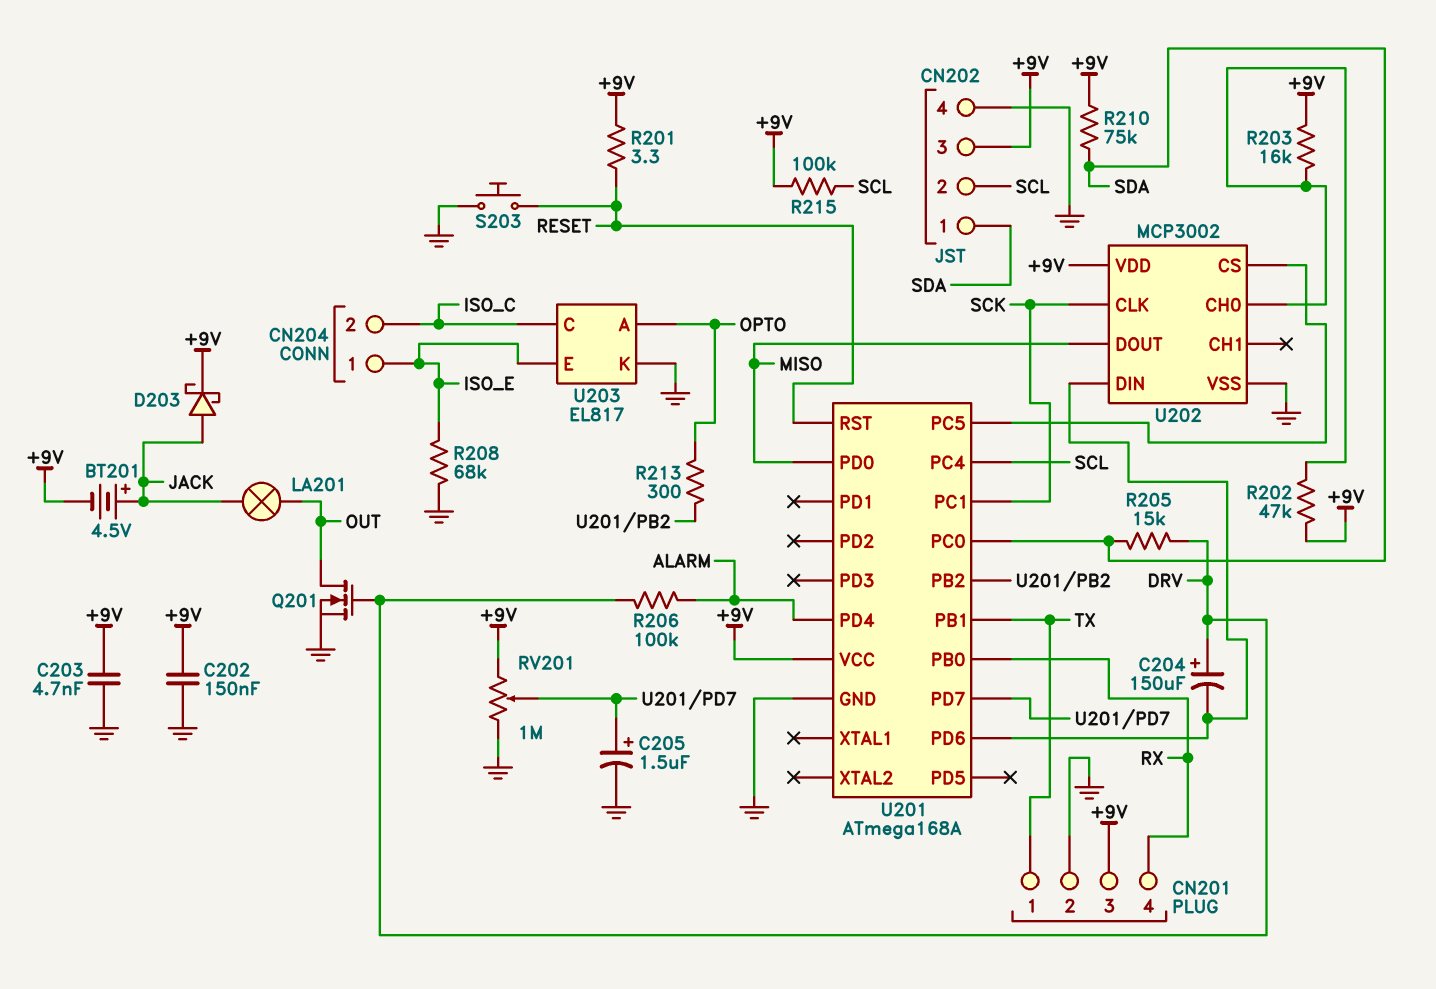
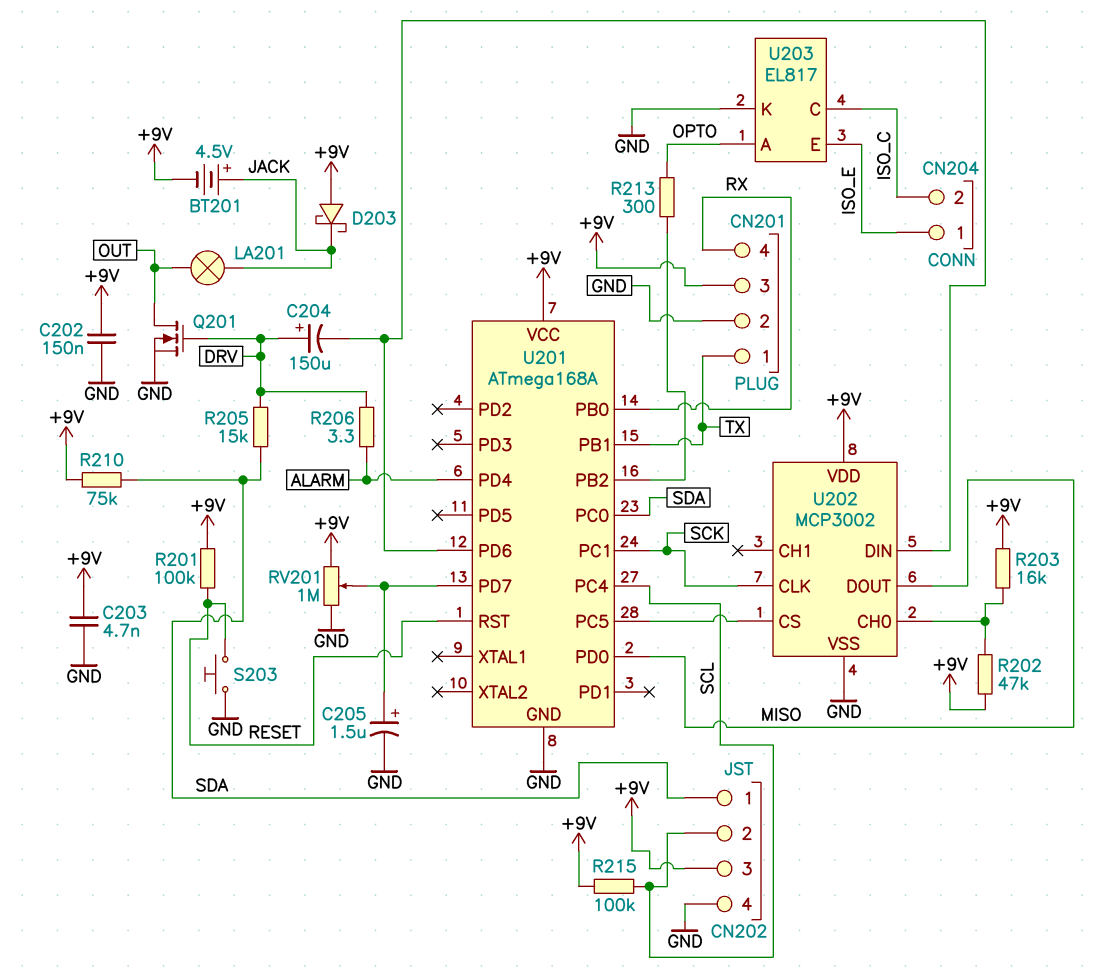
D203: schottky (A JACK, K +9V) -> schottky (A +9V, K JACK)
R201: 3.3 (+9V, RESET) -> 100k (+9V, RESET)
R206: 100k (ALARM, DRV) -> 3.3 (ALARM, DRV)
R208: 68k (GND, ISO_E) -> none

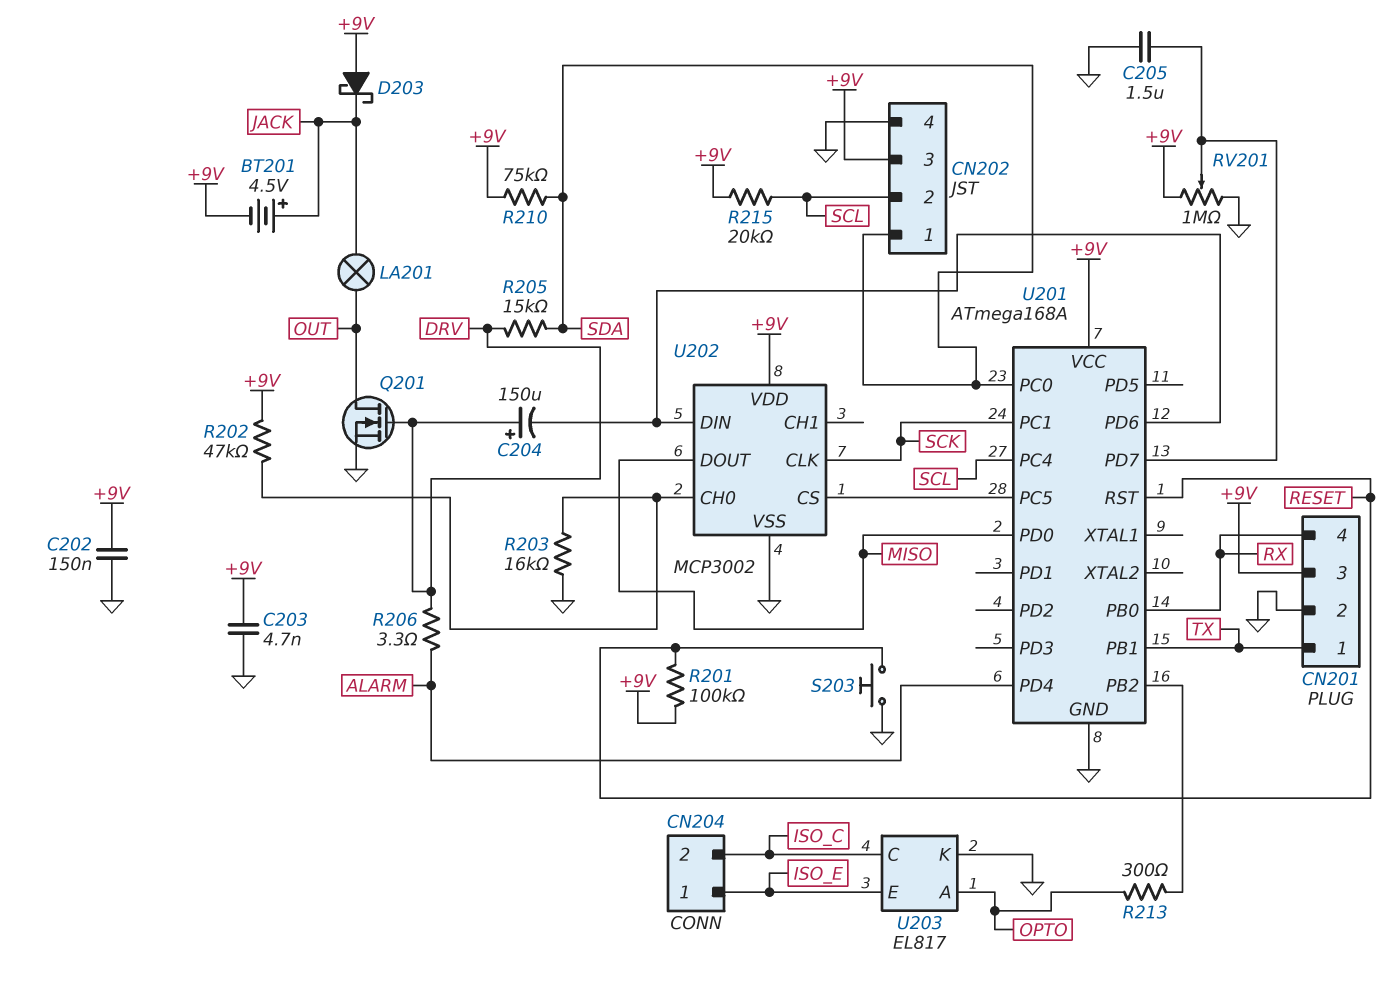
C205: 1.5uF (plus U201/PD7, minus GND) -> 1.5uF (GND, U201/PD7)
R203: 16k (+9V, U202/CH0) -> 16k (GND, U202/CH0)
R215: 100k (+9V, SCL) -> 20k (+9V, SCL)

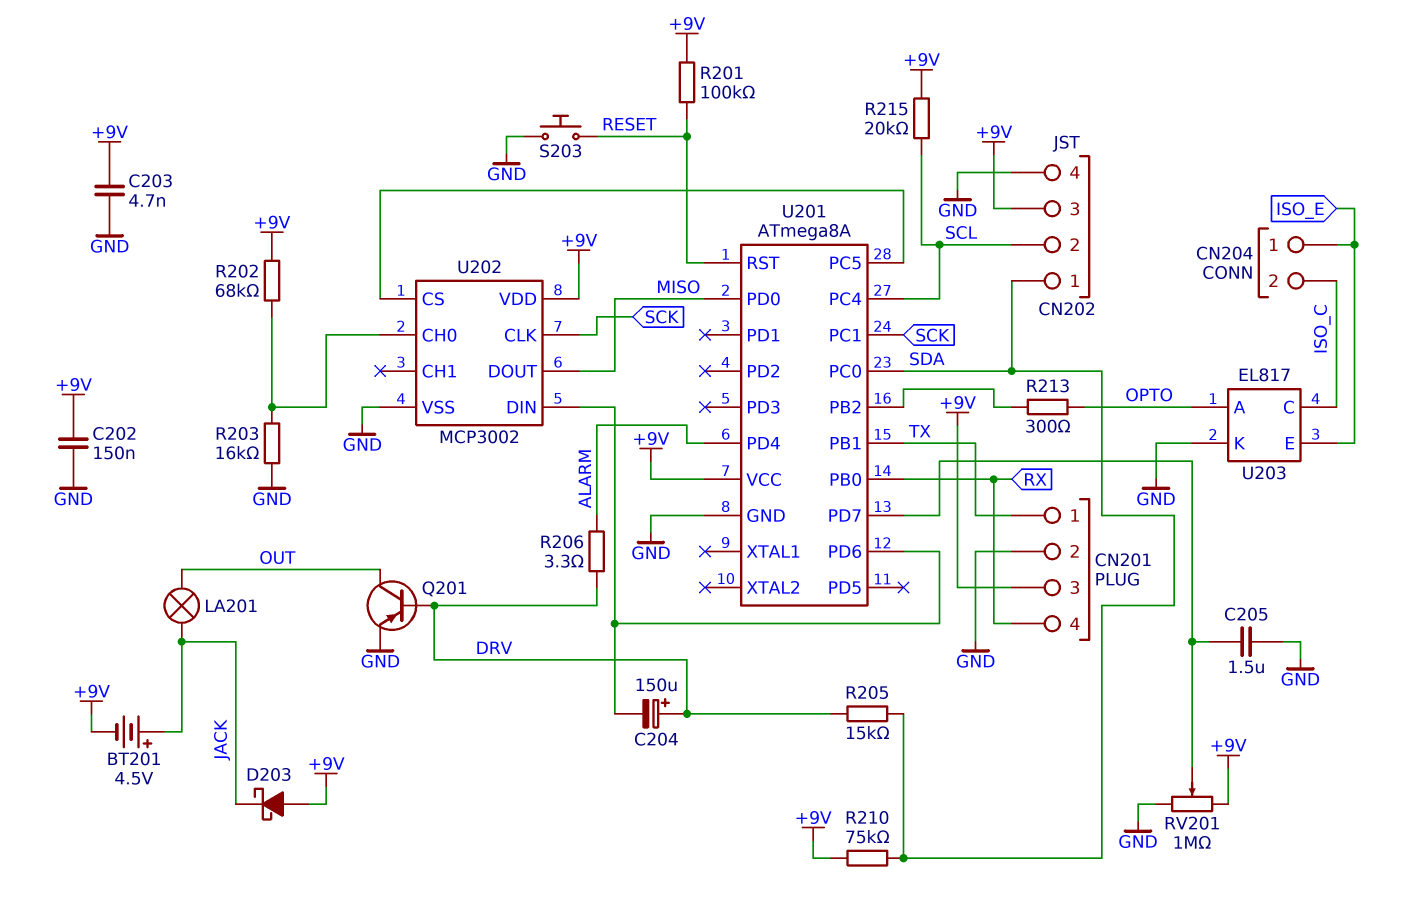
Q201: NMOS (G DRV, D OUT, S GND) -> PNP (B DRV, C OUT, E GND)
R202: 47k (+9V, U202/CH0) -> 68k (+9V, U202/CH0)
U201: ATmega168A -> ATmega8A

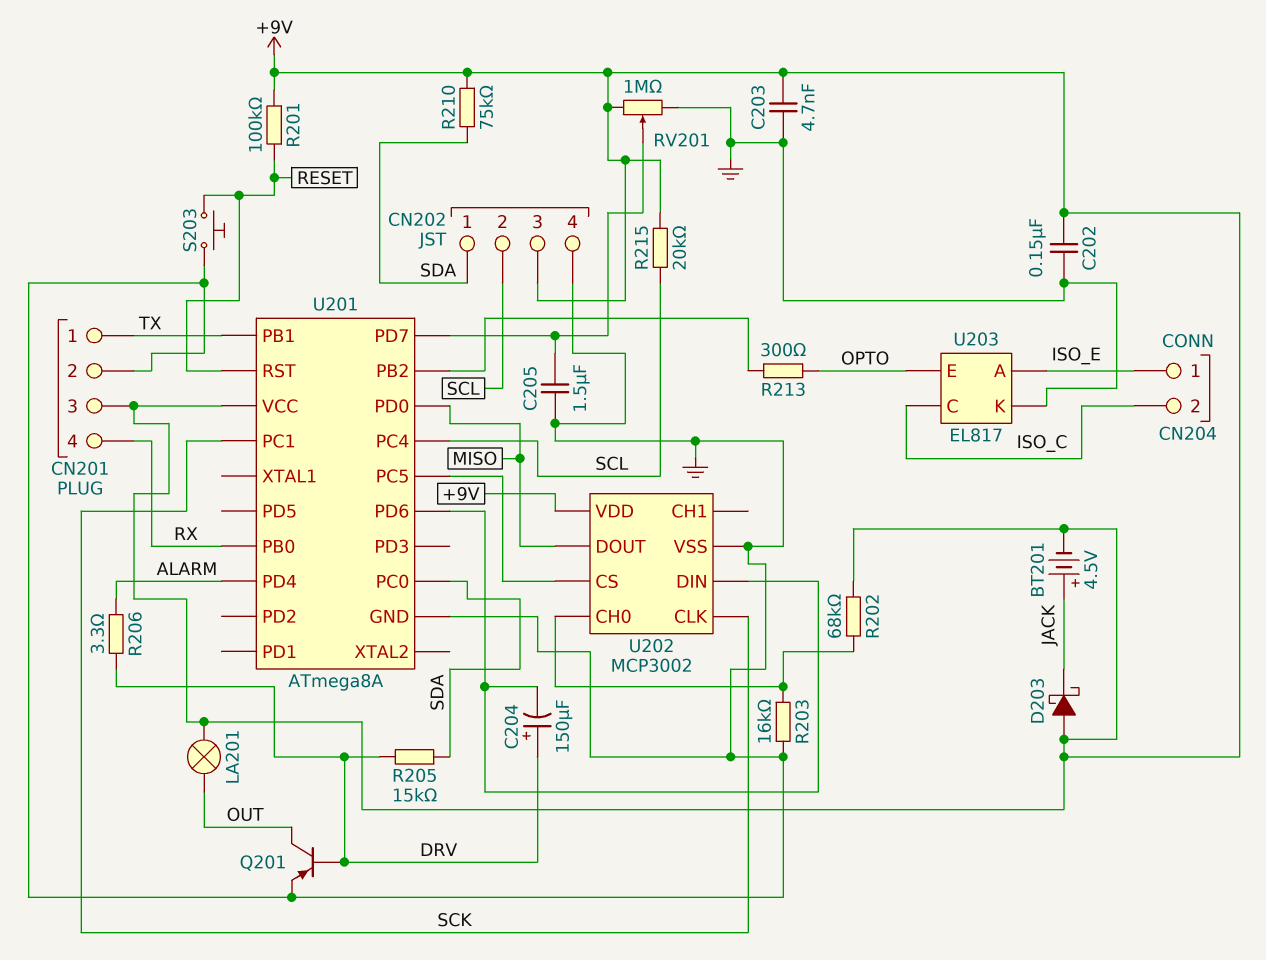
LA201: lamp (JACK, OUT) -> lamp (+9V, OUT)
U203 pin A: OPTO -> ISO_E
U203 pin E: ISO_E -> OPTO

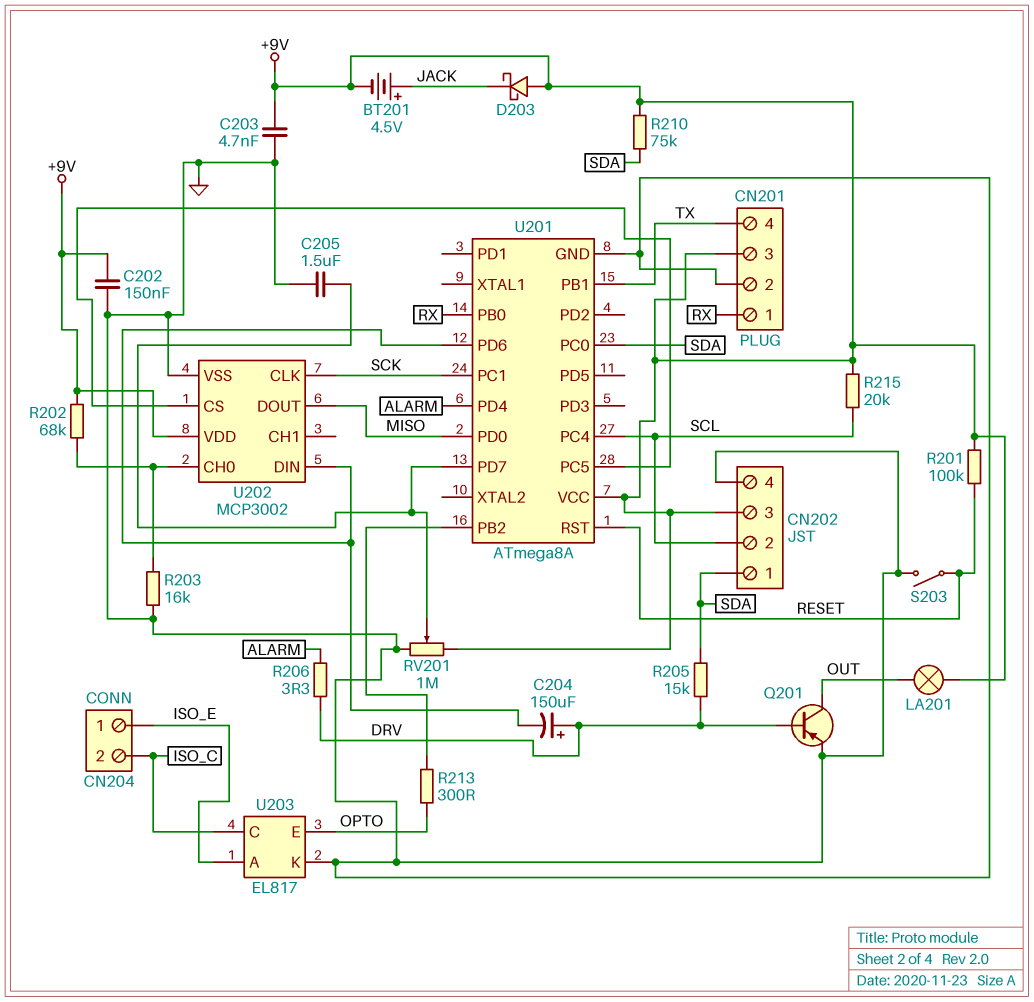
CN201 pin 1: TX -> RX
CN201 pin 4: RX -> TX
S203: button (GND, RESET) -> switch (GND, RESET)

